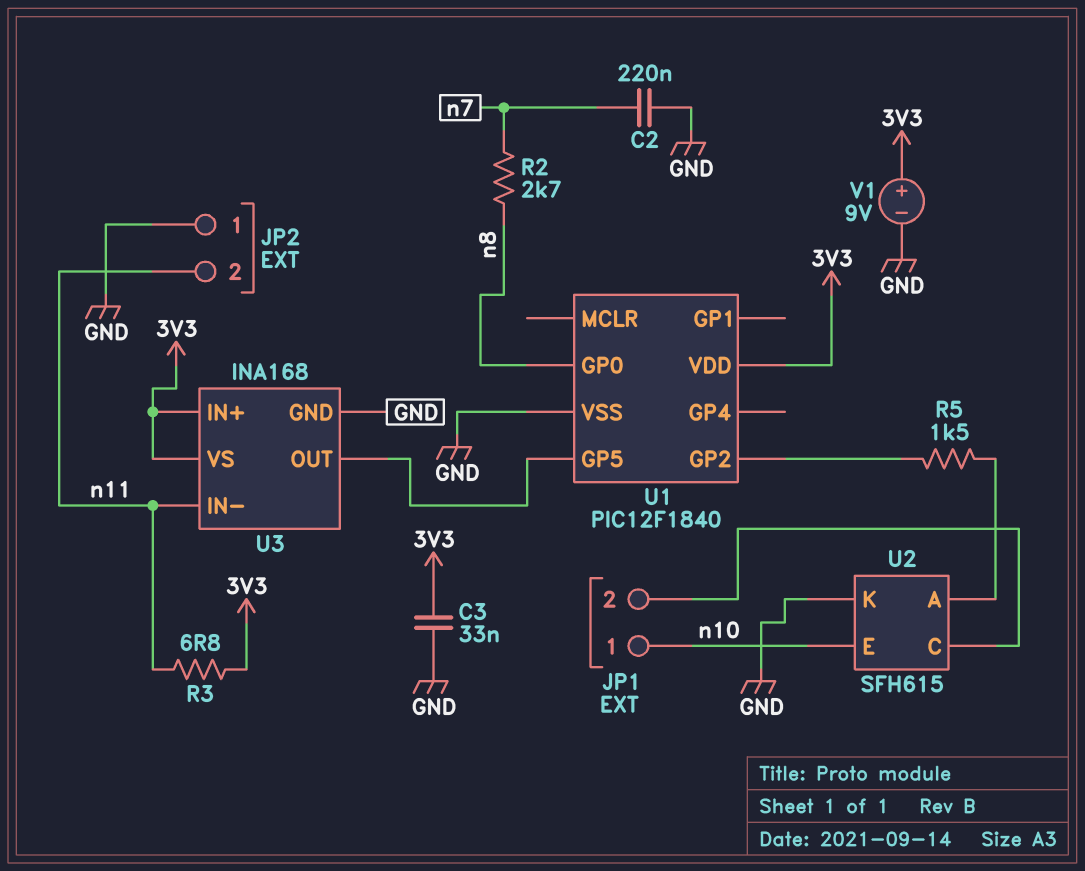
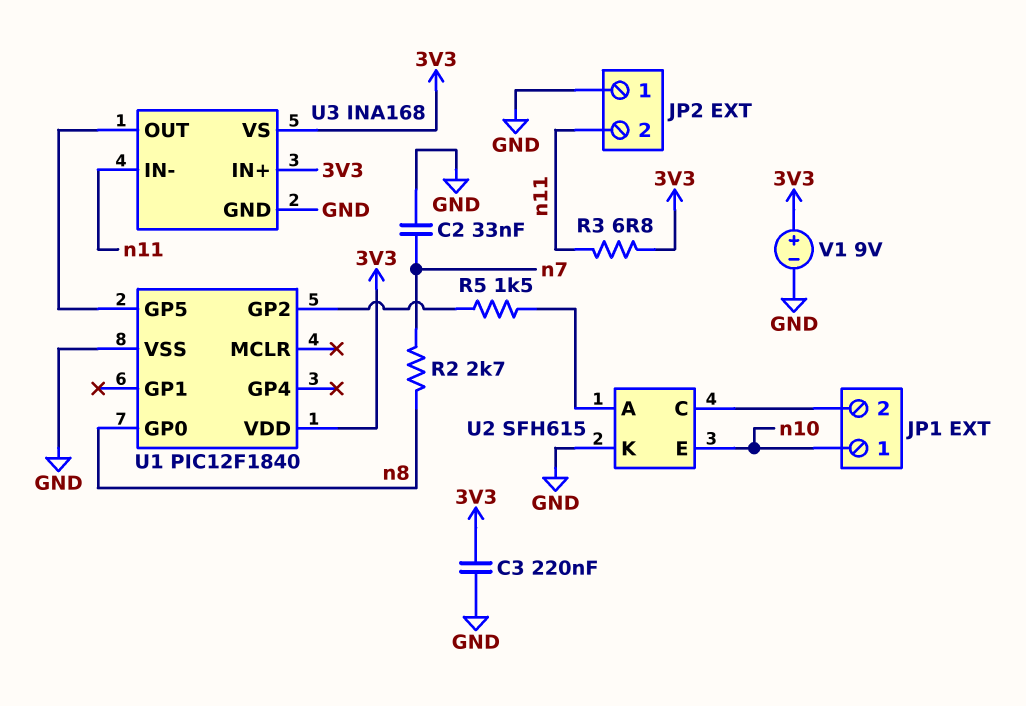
C2: 220nF (GND, n7) -> 33nF (GND, n7)
C3: 33nF (3V3, GND) -> 220nF (3V3, GND)

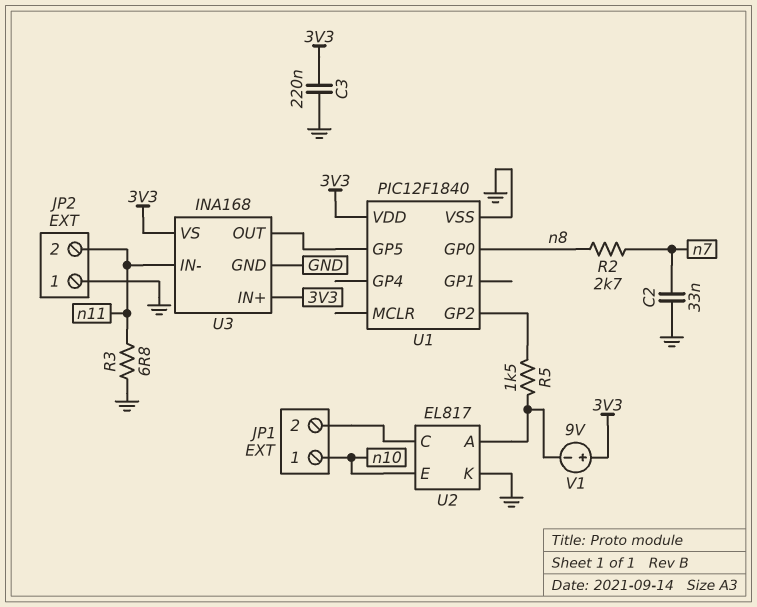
R3: 6.8 (3V3, n11) -> 6.8 (GND, n11)
U2: SFH615 -> EL817
V1: 9V (plus 3V3, minus GND) -> 9V (plus 3V3, minus U2/A)

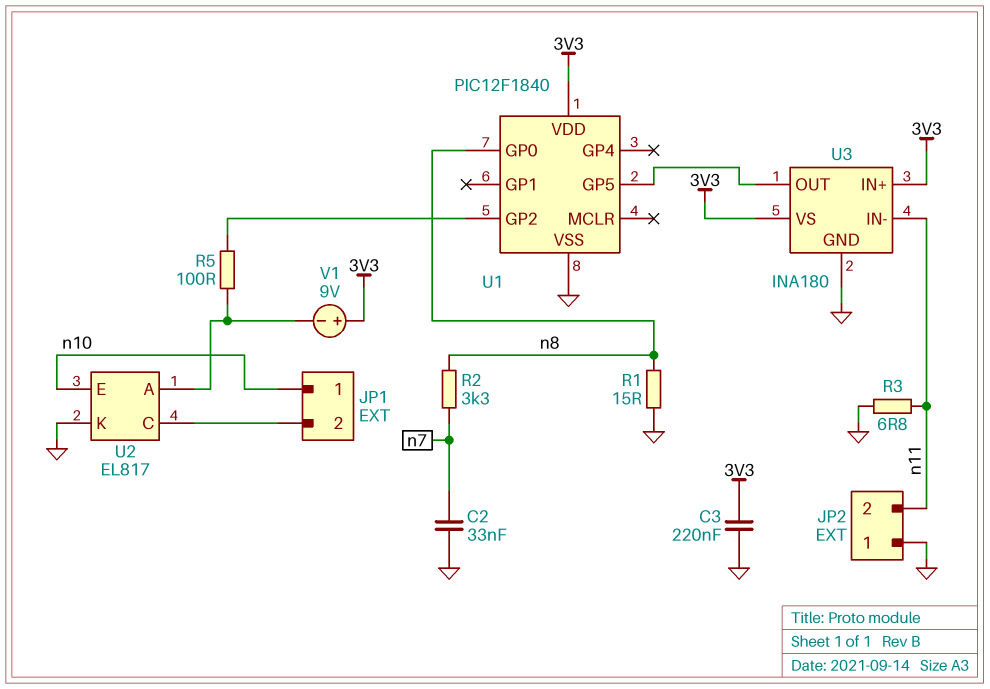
R1: none -> 15 (GND, n8)
R2: 2.7k (n7, n8) -> 3.3k (n7, n8)
R5: 1.5k (U1/GP2, U2/A) -> 100 (U1/GP2, U2/A)
U3: INA168 -> INA180

